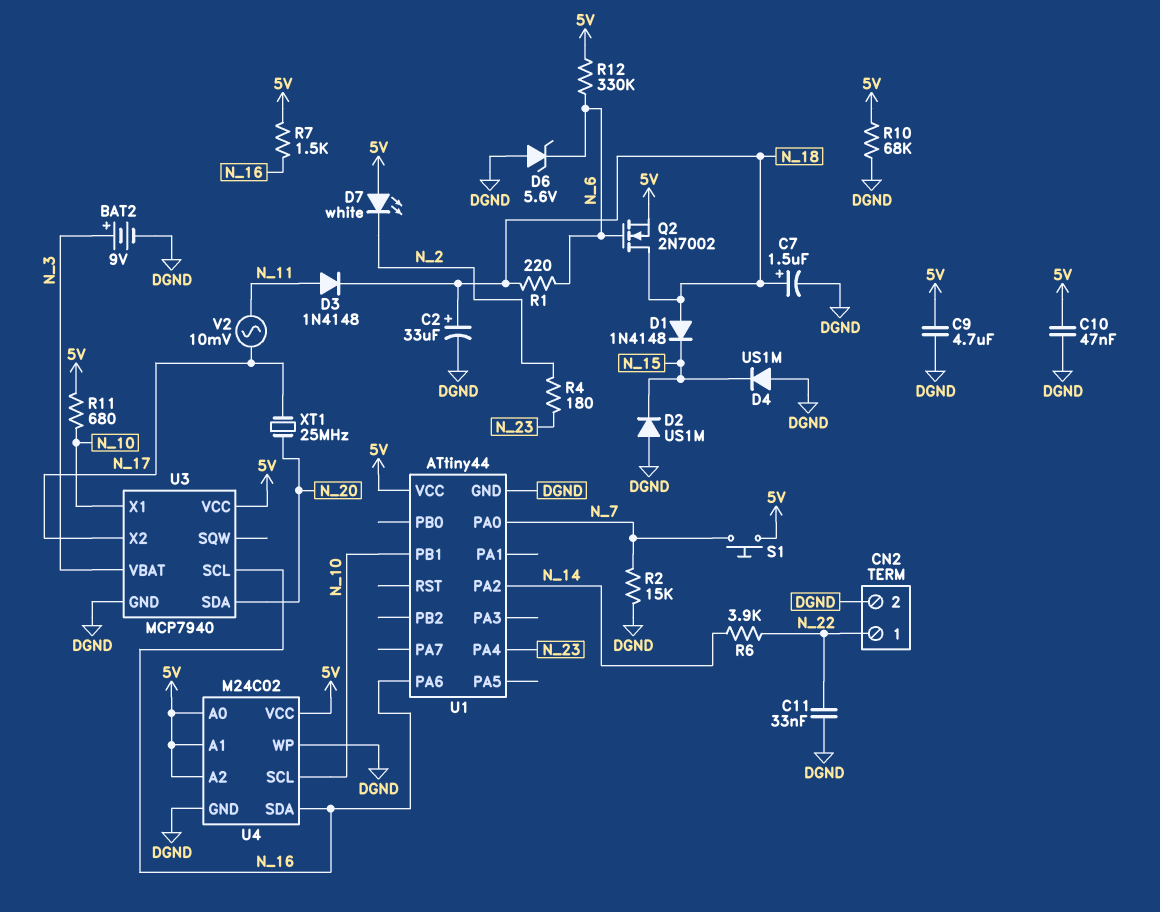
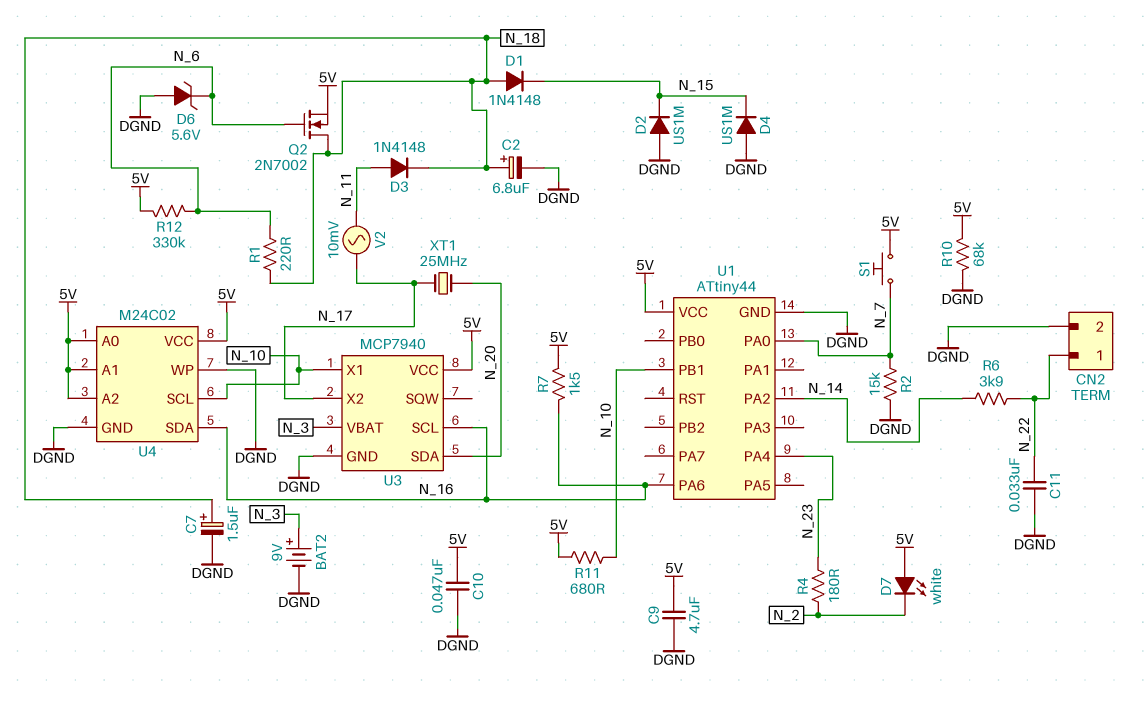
C2: 33uF (plus N_18, minus DGND) -> 6.8uF (plus N_18, minus DGND)

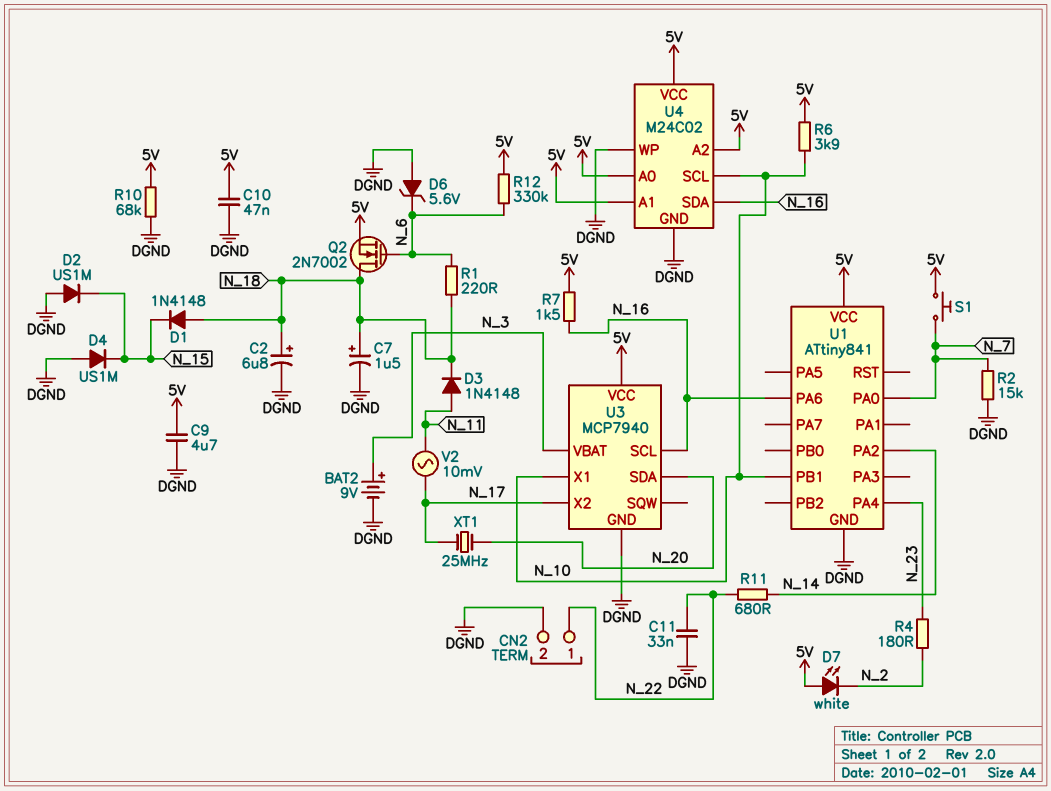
R6: 3.9k (N_14, N_22) -> 3.9k (5V, N_10)
R11: 680 (5V, N_10) -> 680 (N_14, N_22)
U1: ATtiny44 -> ATtiny841

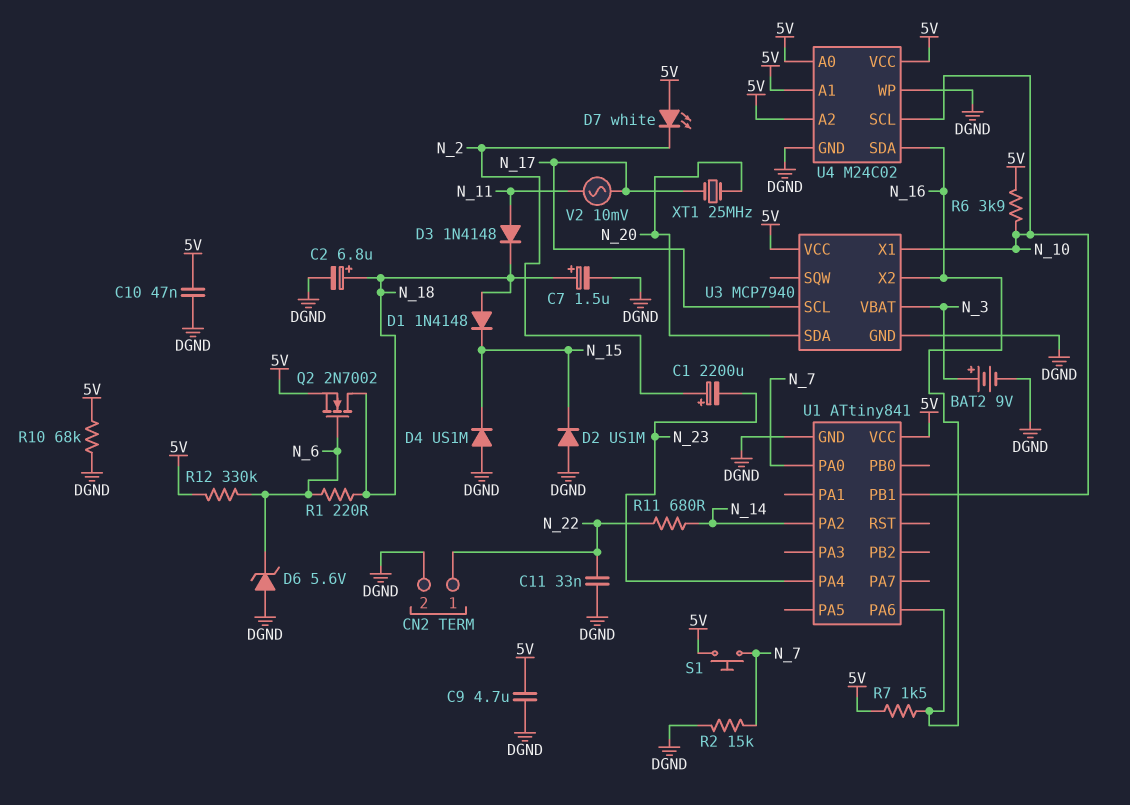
C1: none -> 2200uF (plus N_2, minus N_23)
R4: 180 (N_2, N_23) -> none
U3 pin SCL: N_16 -> N_17
U3 pin X2: N_17 -> N_16

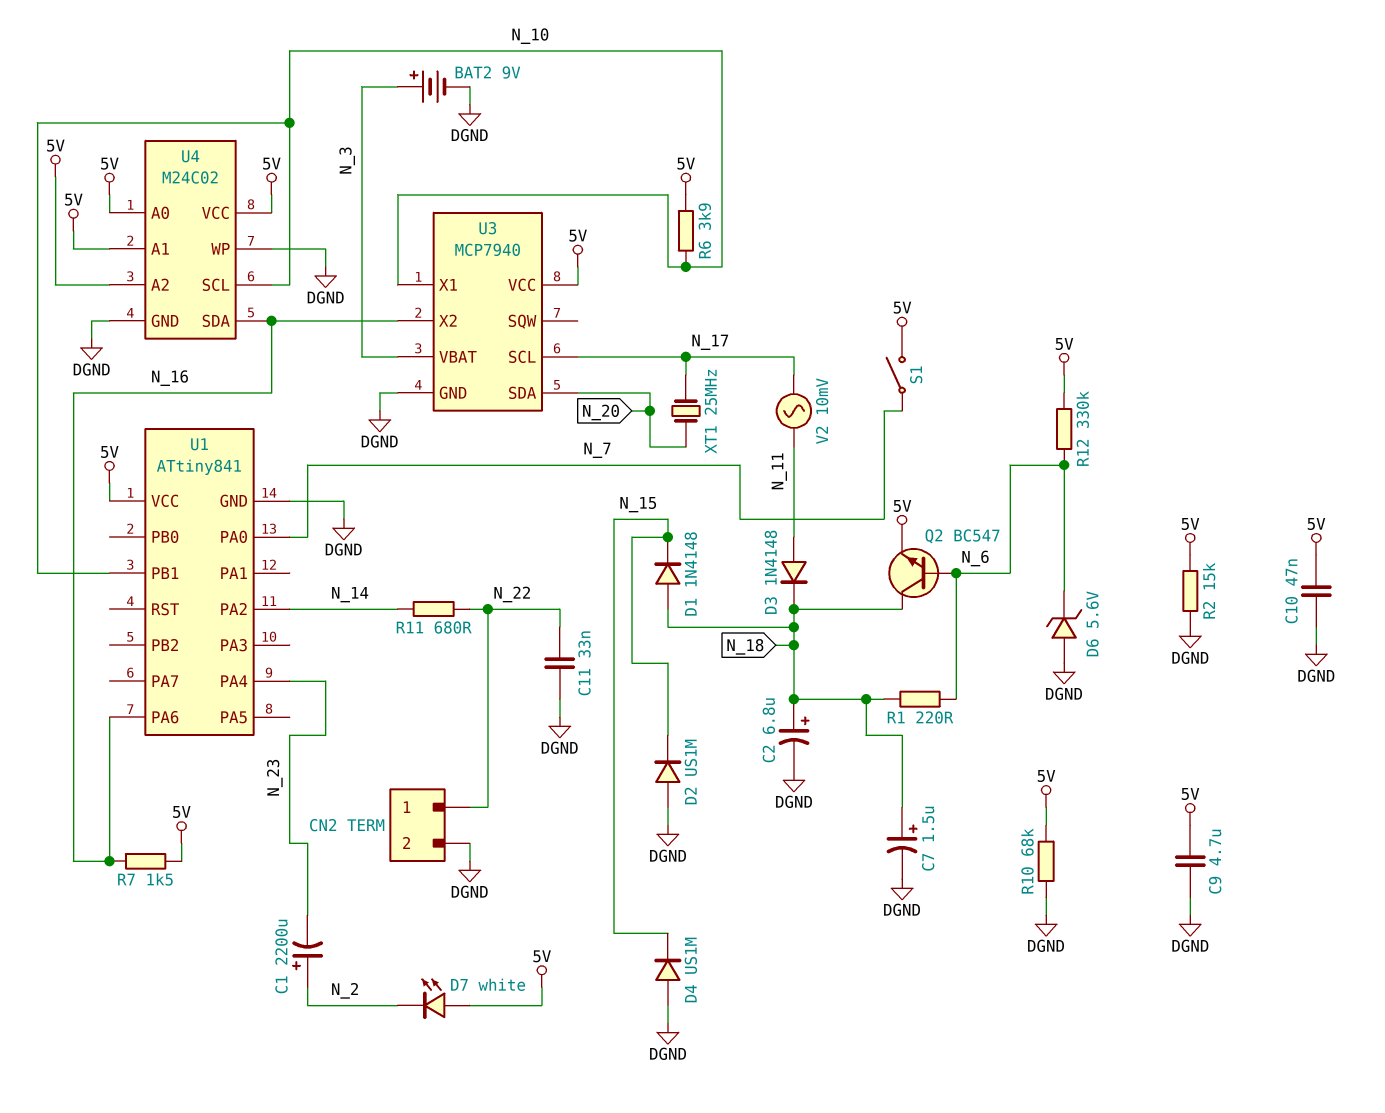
Q2: NMOS 2N7002 (G N_6, D N_18, S 5V) -> NPN BC547 (B N_6, C N_18, E 5V)
R2: 15k (DGND, N_7) -> 15k (5V, DGND)
S1: button (5V, N_7) -> switch (5V, N_7)

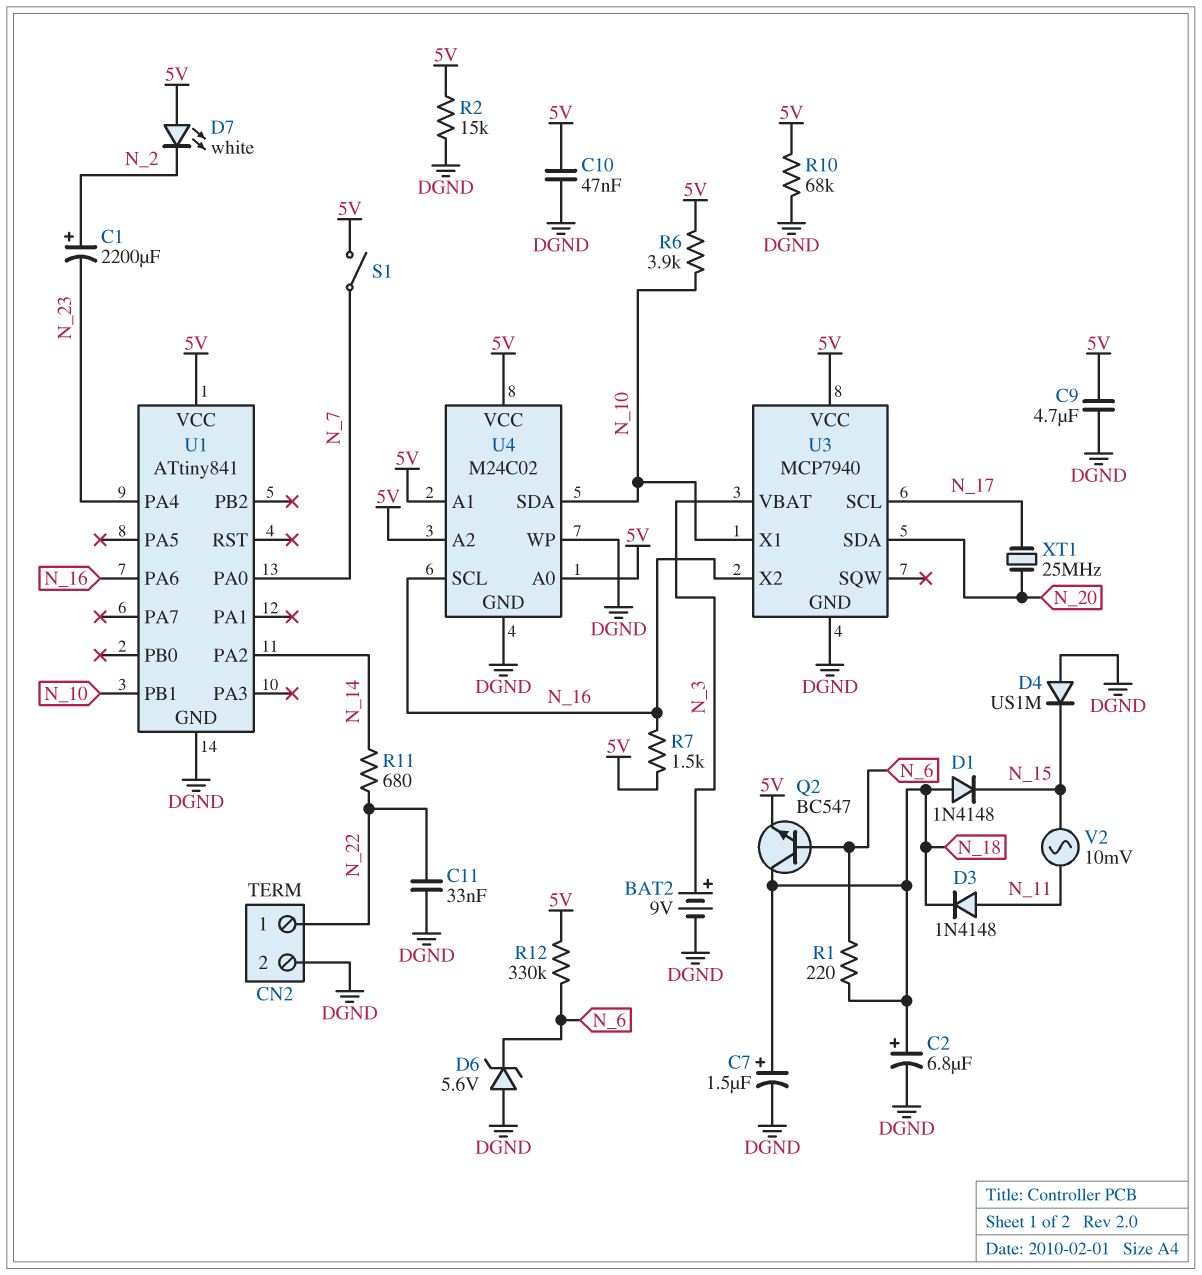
D2: diode US1M (A DGND, K N_15) -> none
U4 pin SCL: N_10 -> N_16
U4 pin SDA: N_16 -> N_10
V2: AC 10mV (N_11, N_17) -> AC 10mV (N_11, N_15)

